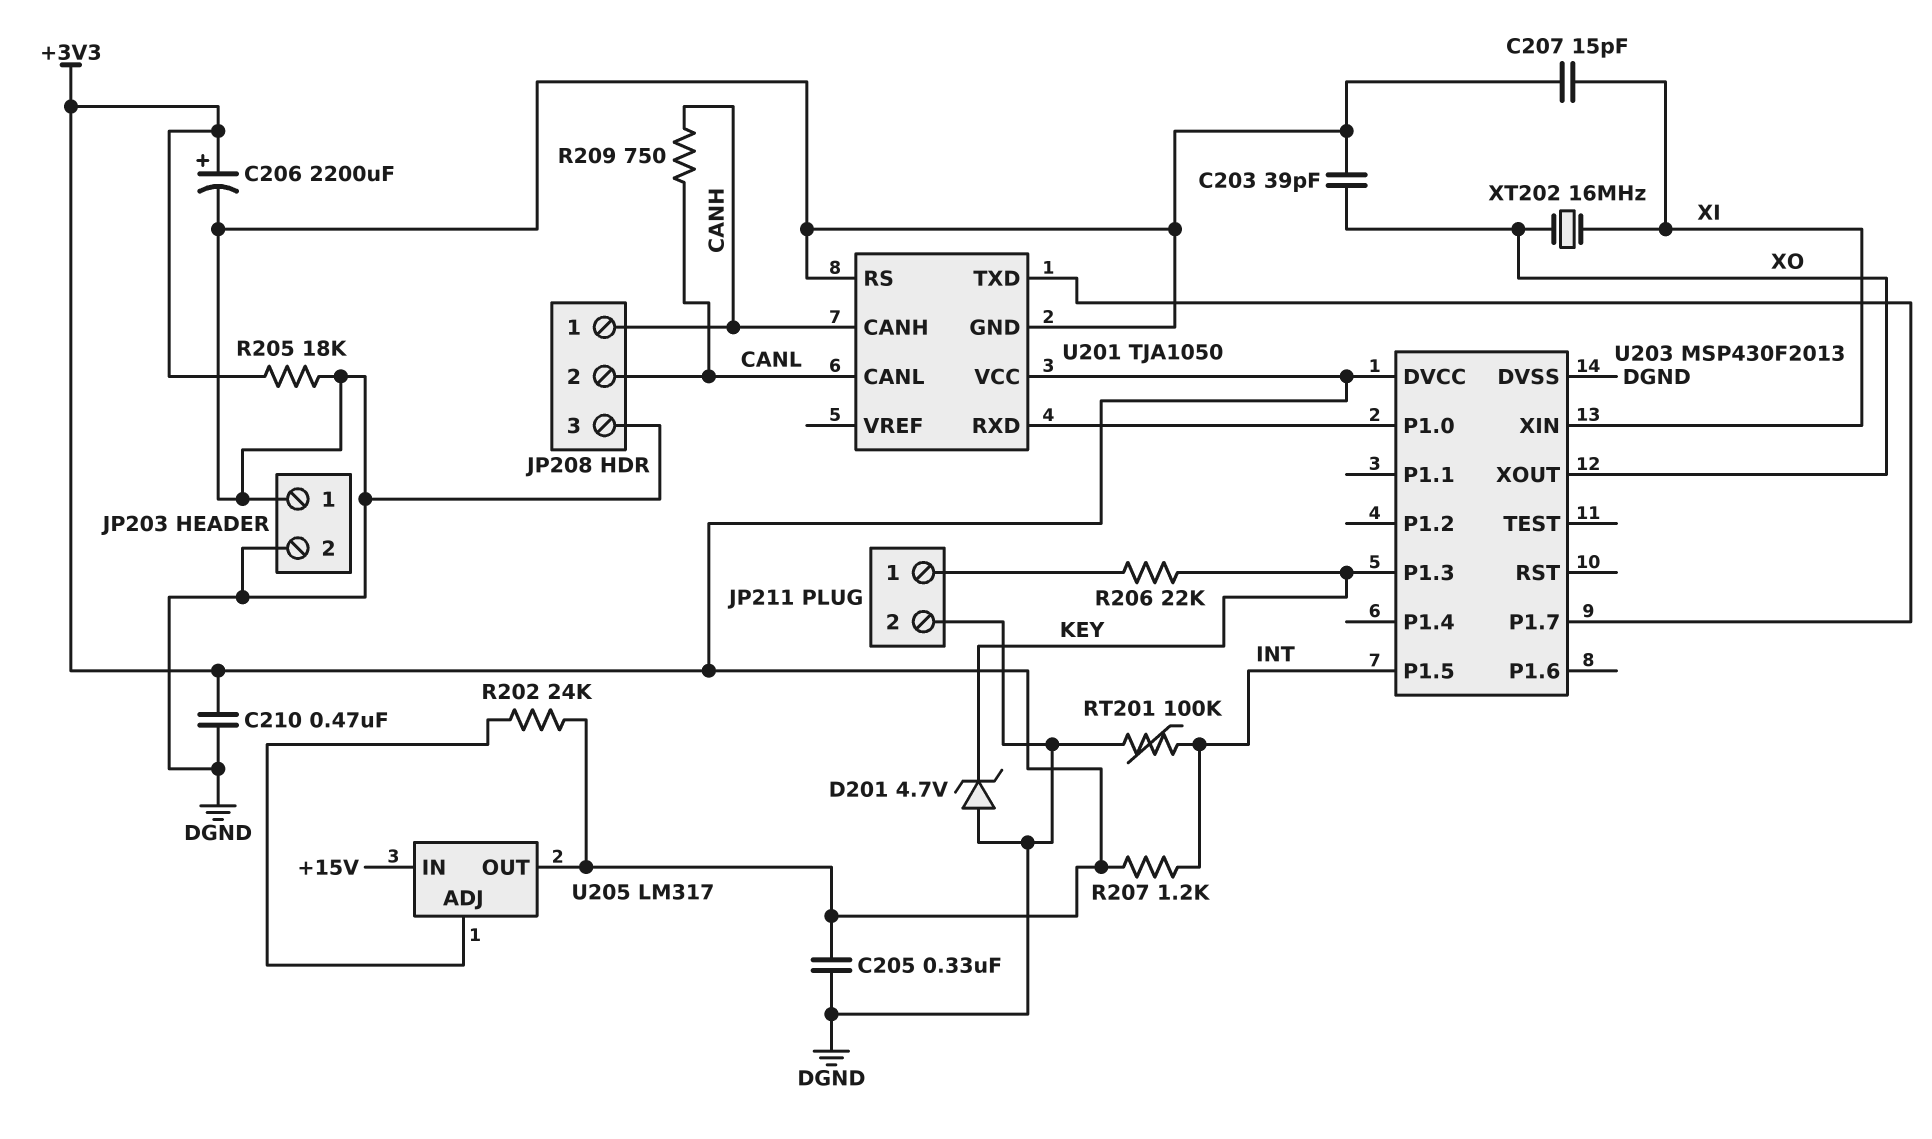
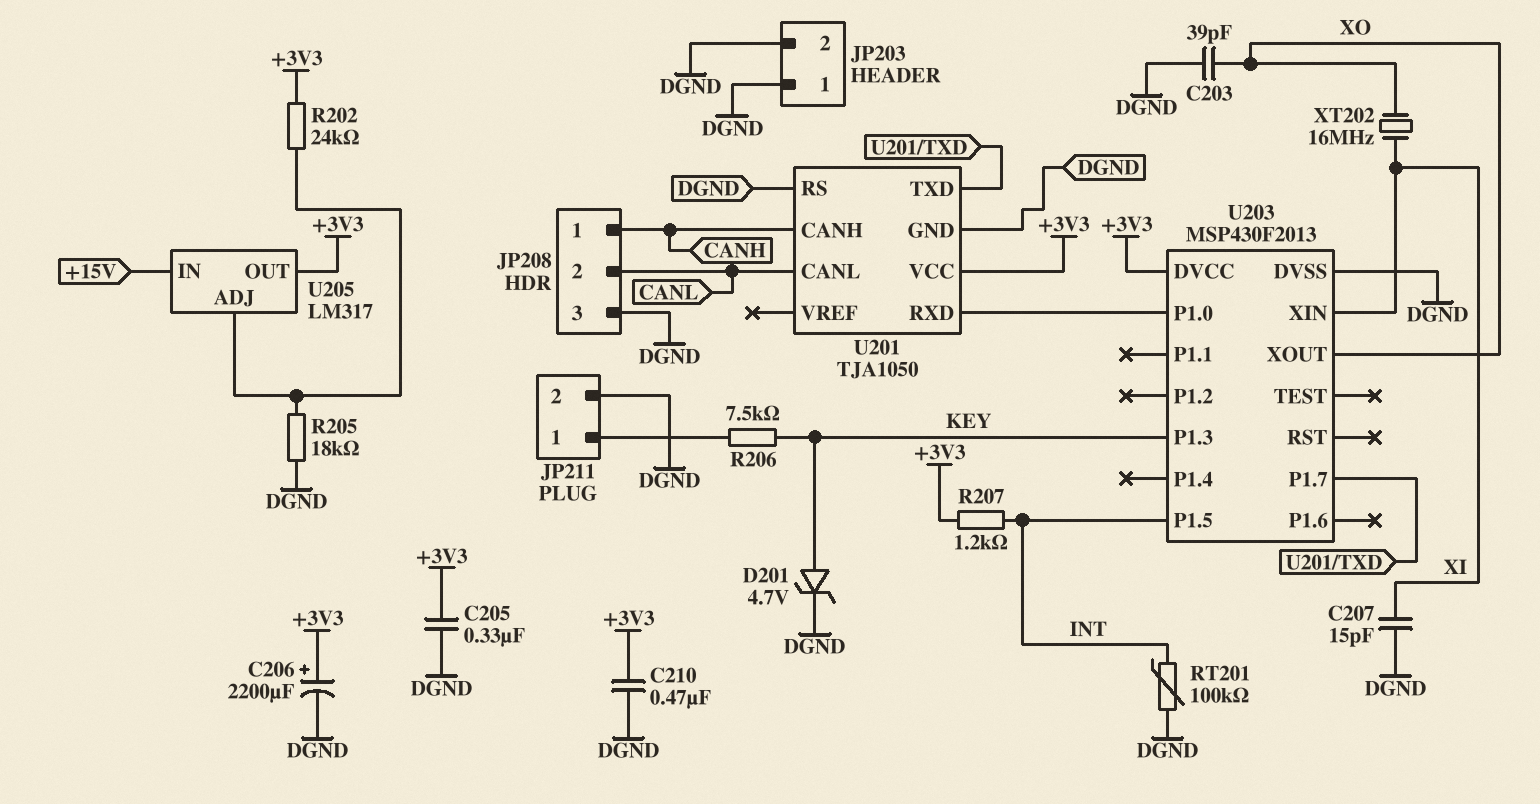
D201: zener 4.7V (A DGND, K KEY) -> zener 4.7V (A KEY, K DGND)
R205: 18k (+3V3, DGND) -> 18k (DGND, U205/ADJ)
R206: 22k (JP211/1, KEY) -> 7.5k (JP211/1, KEY)
R209: 750 (CANH, CANL) -> none

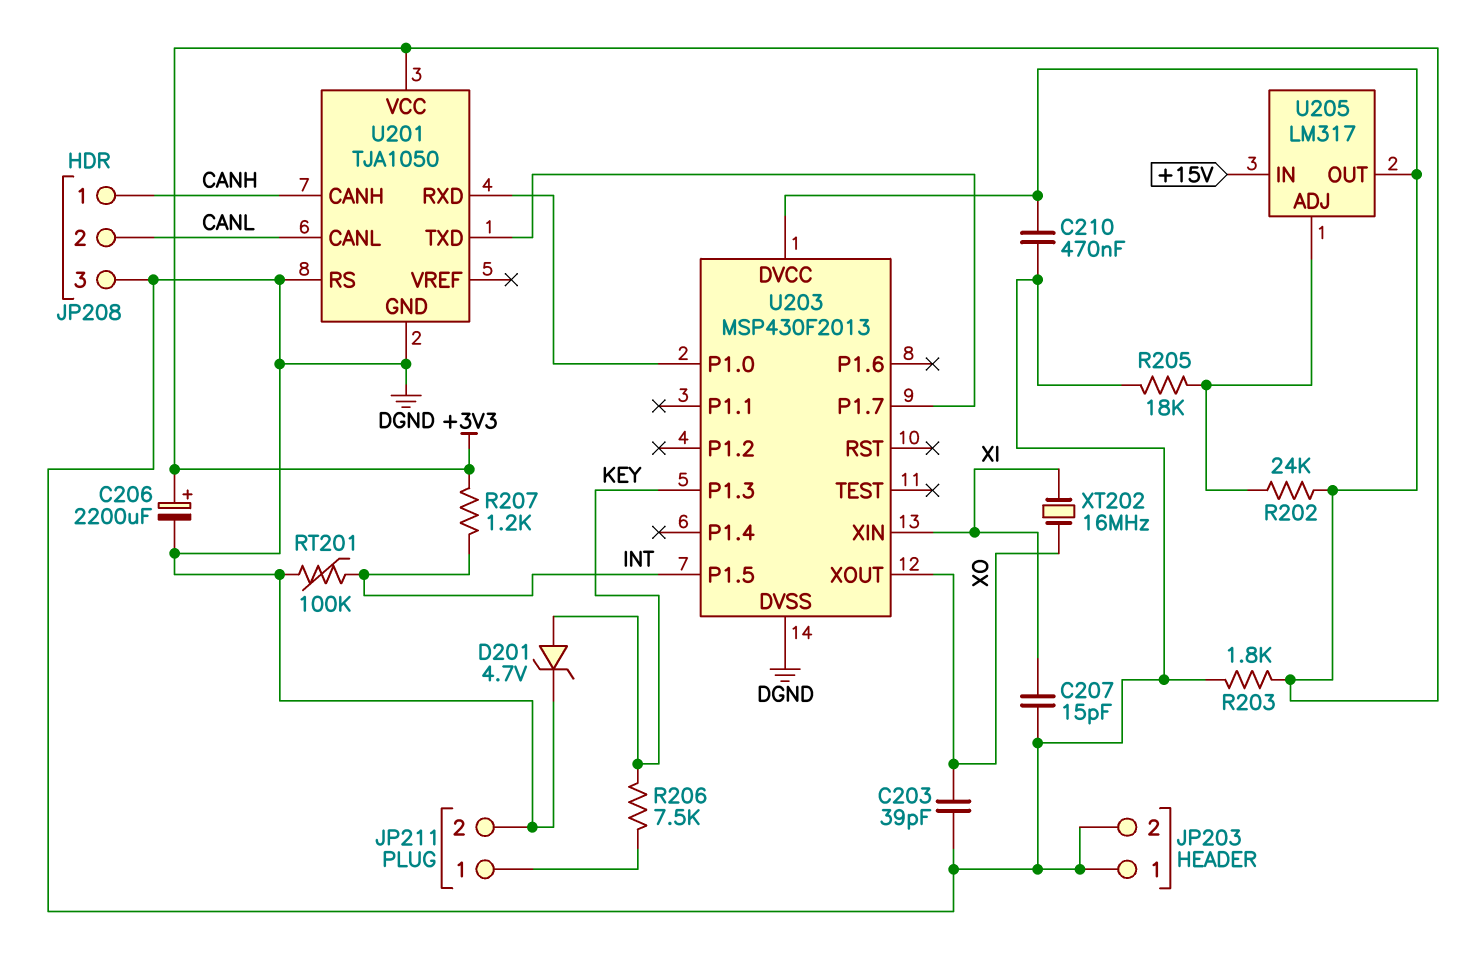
C205: 330nF (+3V3, DGND) -> none
R203: none -> 1.8k (+3V3, DGND)

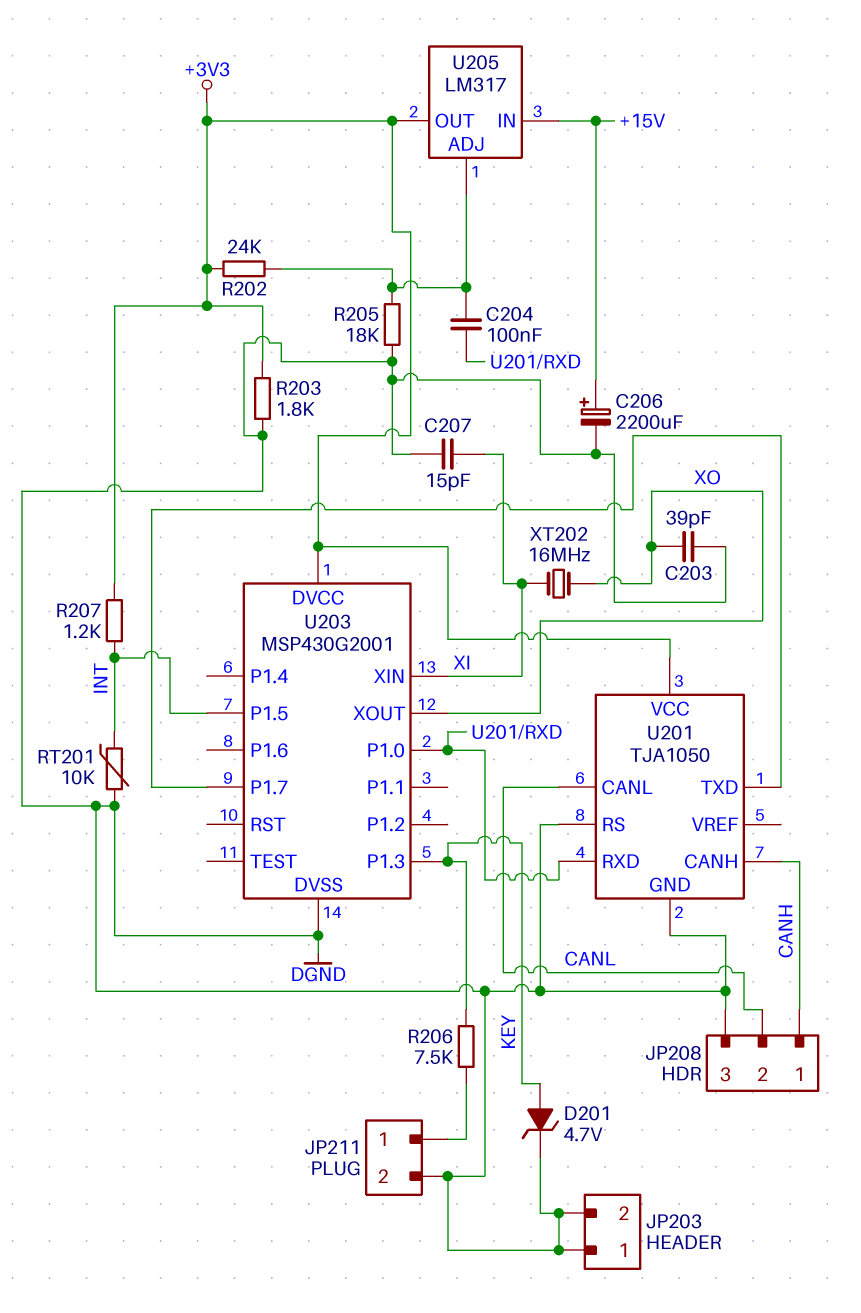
C204: none -> 100nF (U201/RXD, U205/ADJ)
C206: 2200uF (plus +3V3, minus DGND) -> 2200uF (plus +15V, minus DGND)
C210: 470nF (+3V3, DGND) -> none
RT201: 100k (DGND, INT) -> 10k (DGND, INT)
U203: MSP430F2013 -> MSP430G2001

